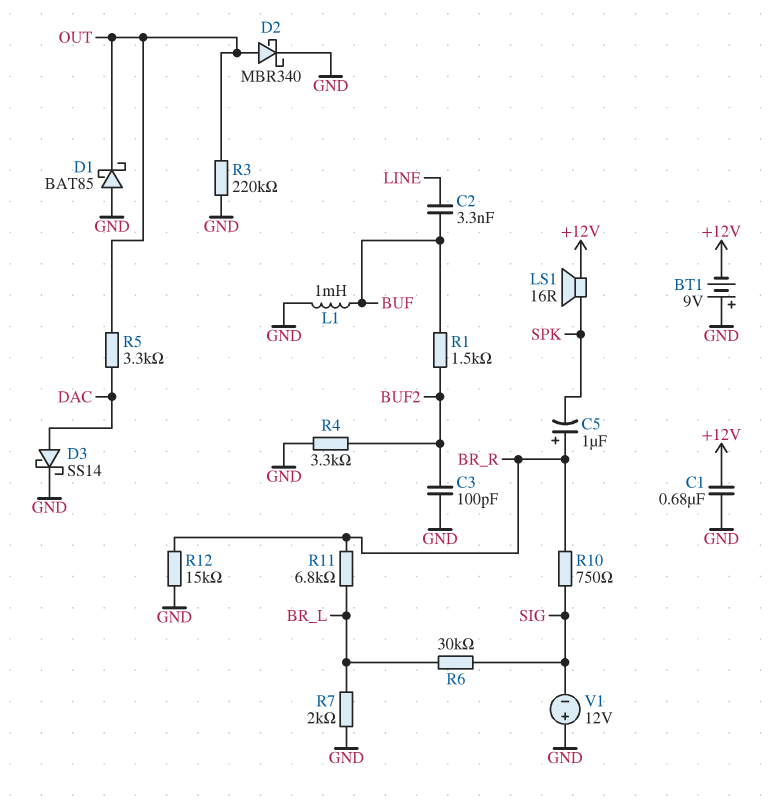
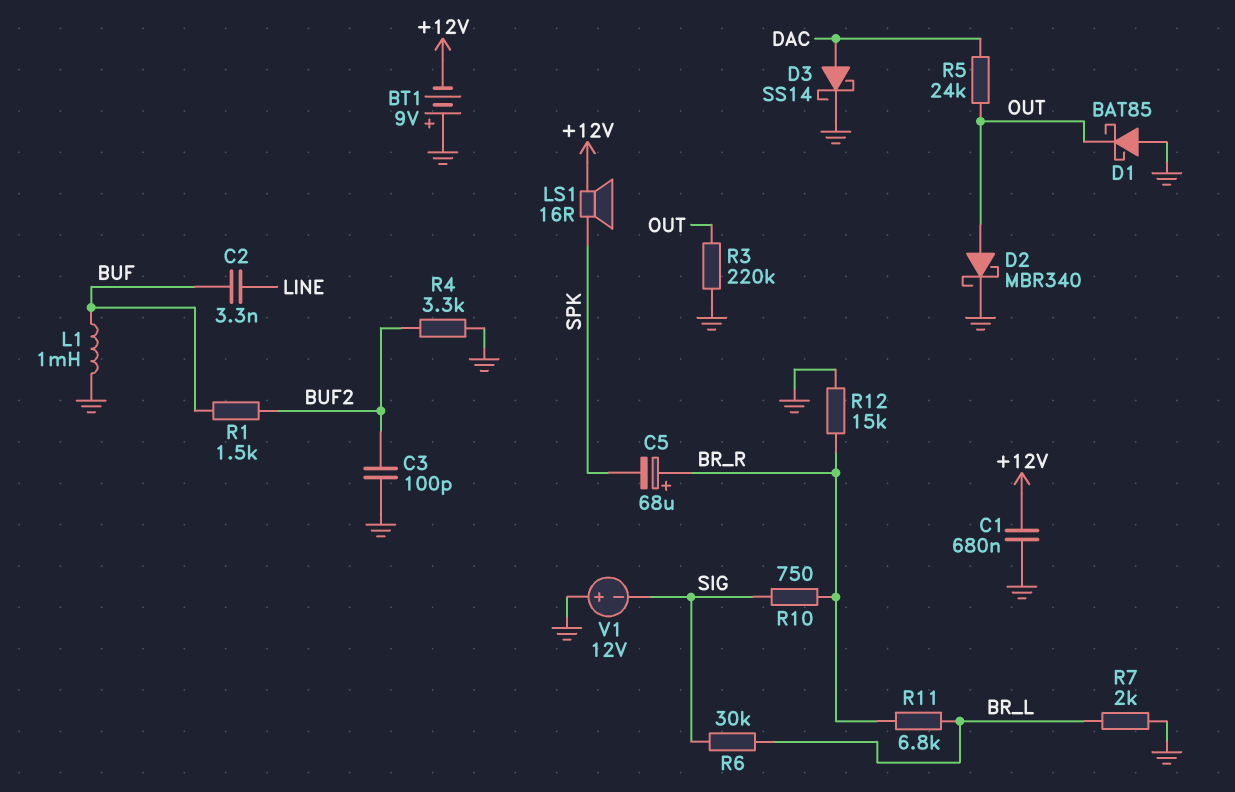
C5: 1uF (plus BR_R, minus SPK) -> 68uF (plus BR_R, minus SPK)
R5: 3.3k (DAC, OUT) -> 24k (DAC, OUT)

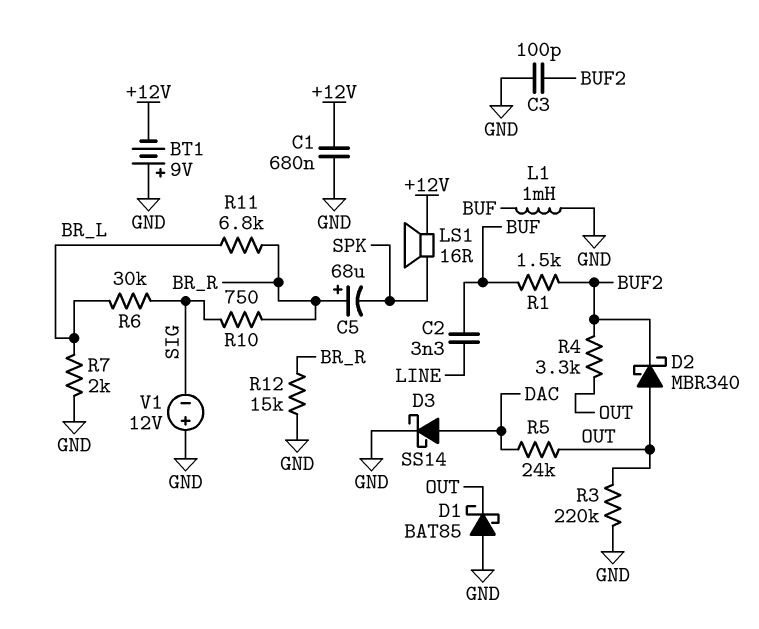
D2: schottky MBR340 (A OUT, K GND) -> schottky MBR340 (A OUT, K BUF2)
R4: 3.3k (BUF2, GND) -> 3.3k (BUF2, OUT)

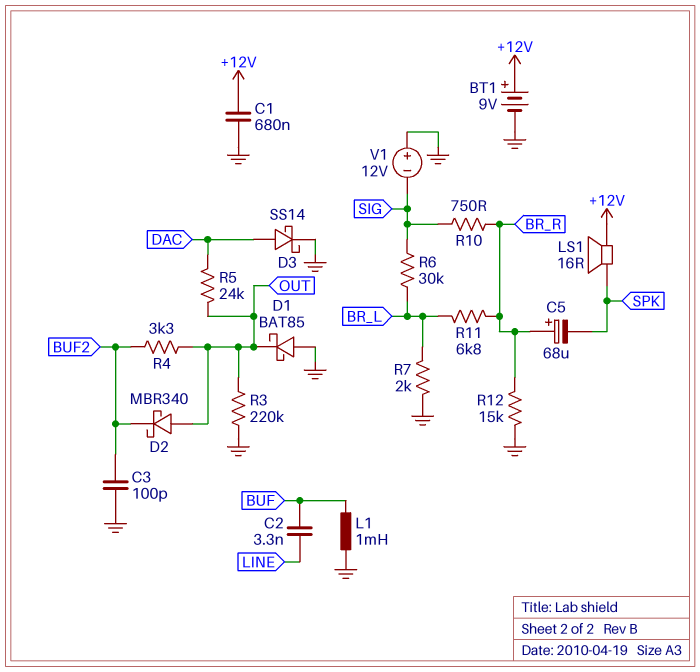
BT1: 9V (plus GND, minus +12V) -> 9V (plus +12V, minus GND)
R1: 1.5k (BUF, BUF2) -> none

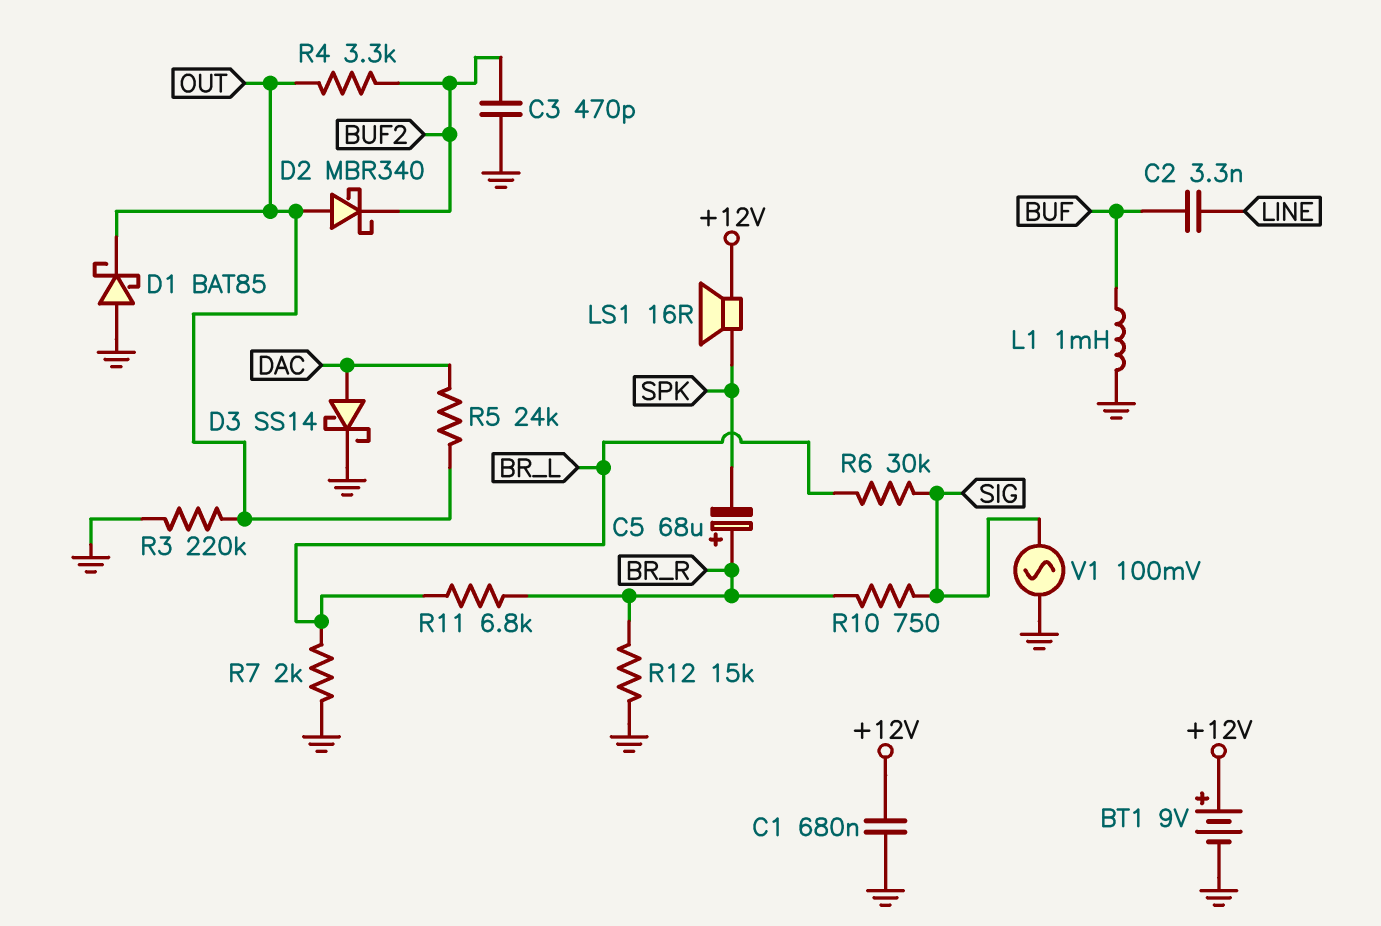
C3: 100pF (BUF2, GND) -> 470pF (BUF2, GND)
V1: 12V (plus GND, minus SIG) -> AC 100mV (GND, SIG)

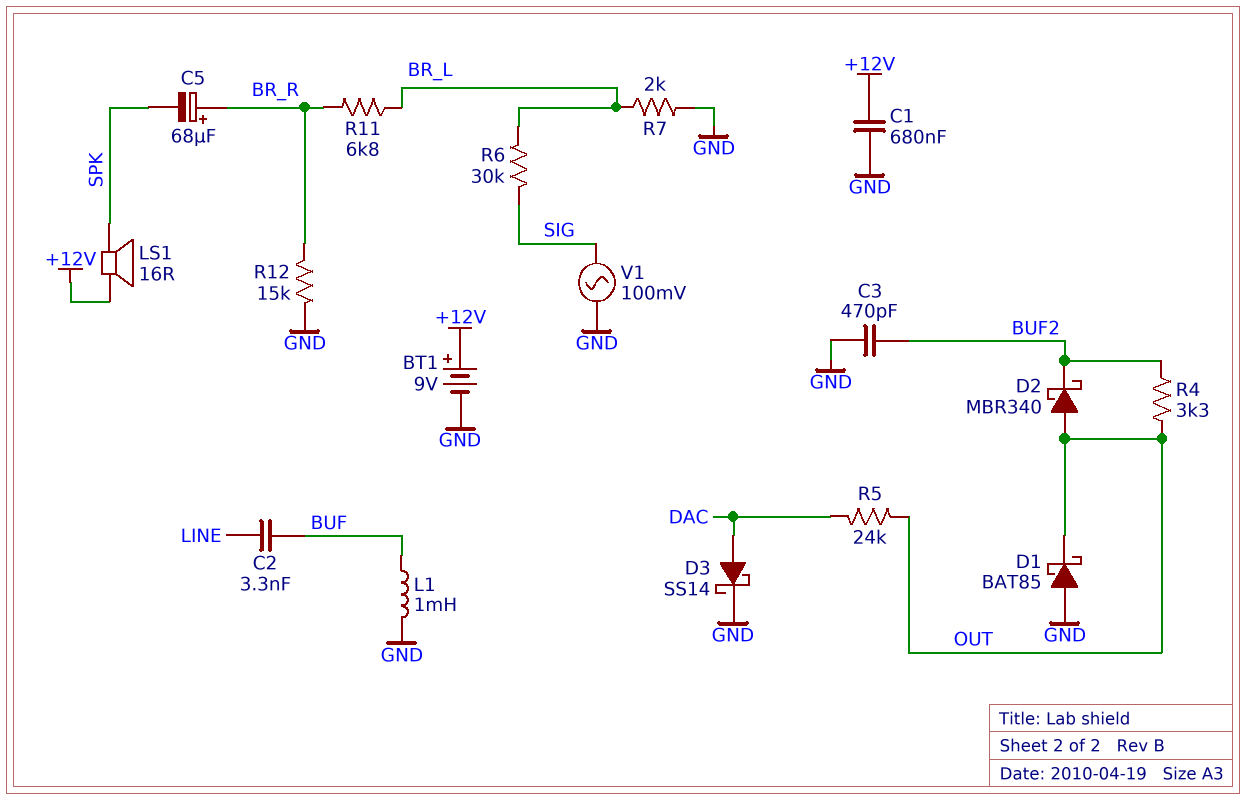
R3: 220k (GND, OUT) -> none
R10: 750 (BR_R, SIG) -> none

